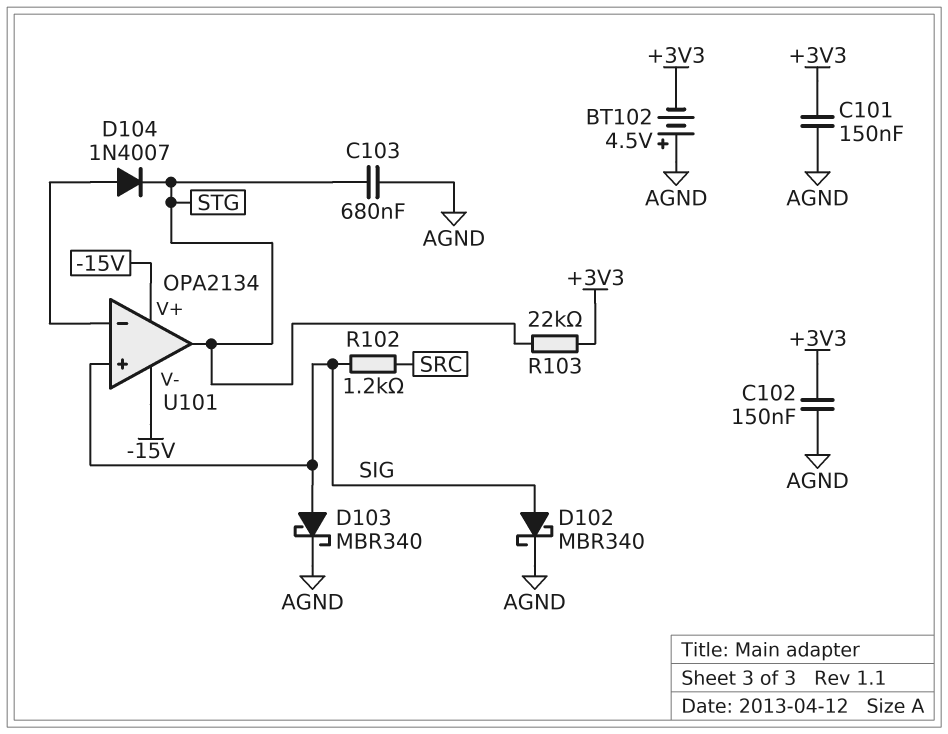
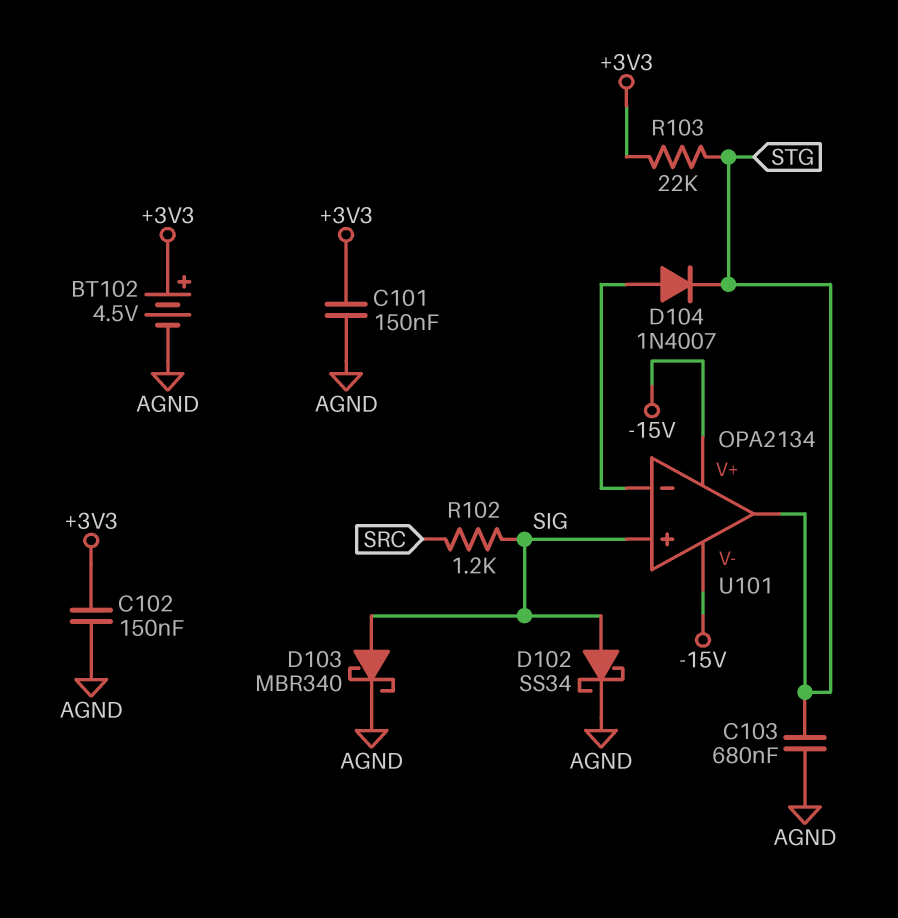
BT102: 4.5V (plus AGND, minus +3V3) -> 4.5V (plus +3V3, minus AGND)
D102: schottky MBR340 (A SIG, K AGND) -> schottky SS34 (A SIG, K AGND)

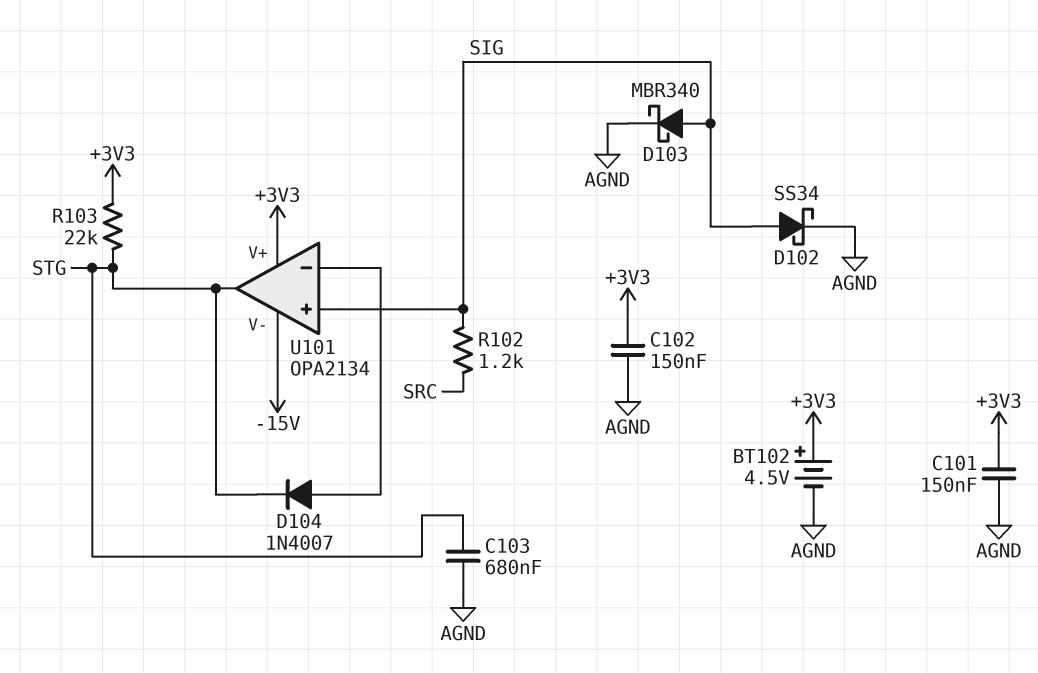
U101 pin V+: -15V -> +3V3

